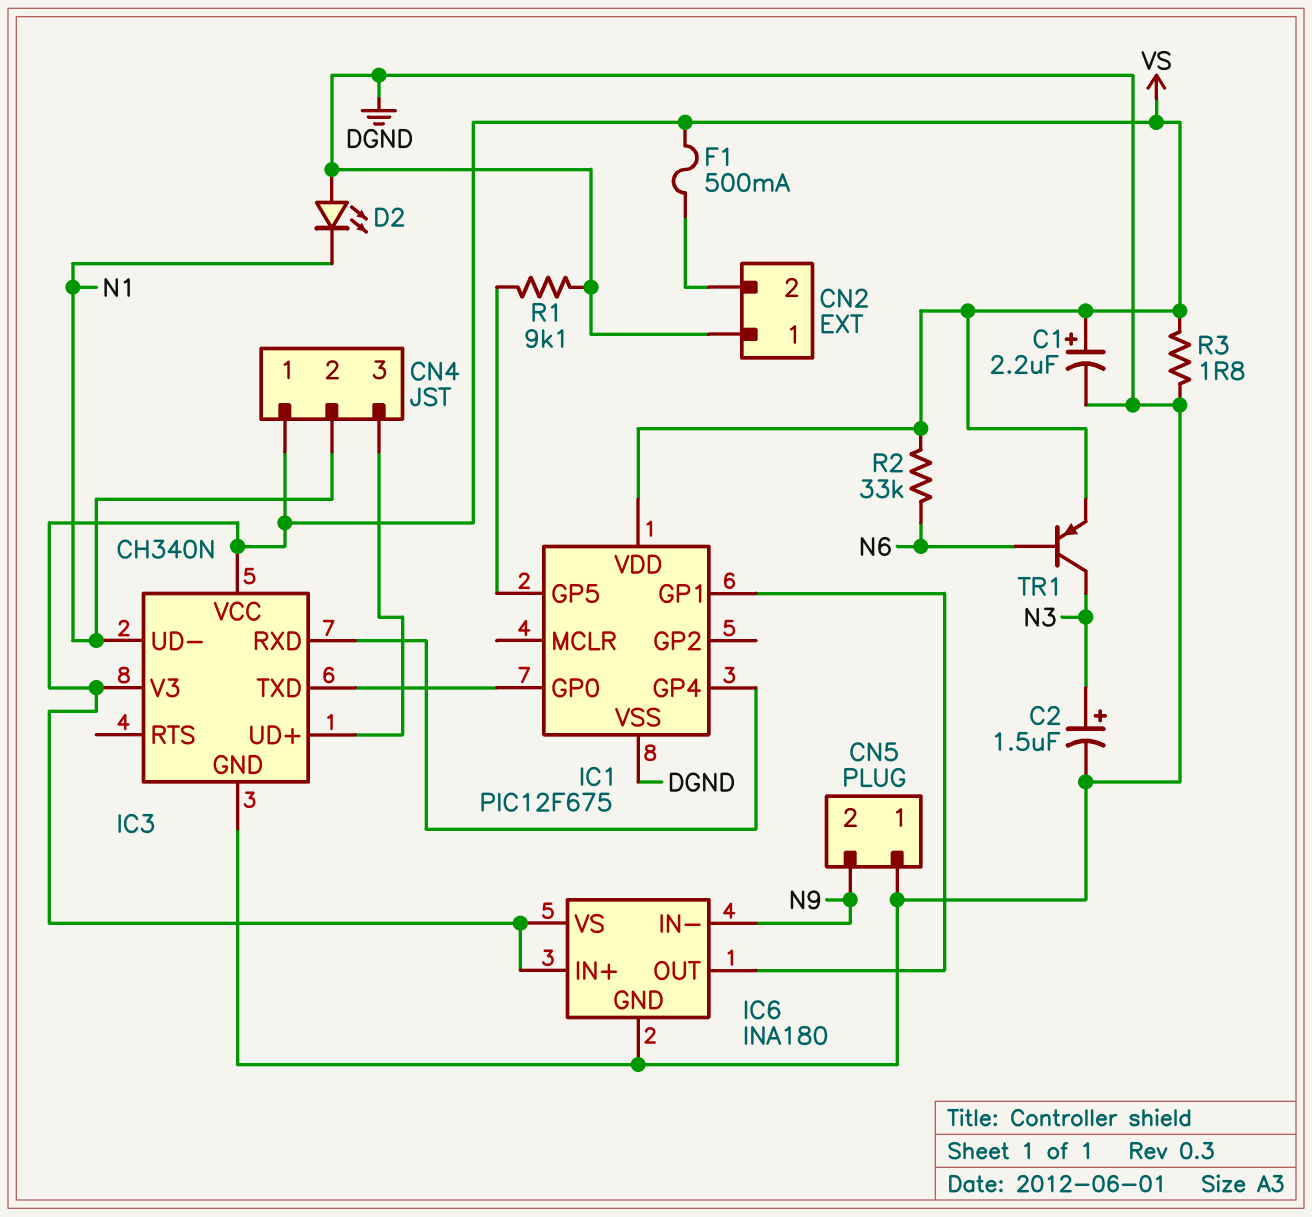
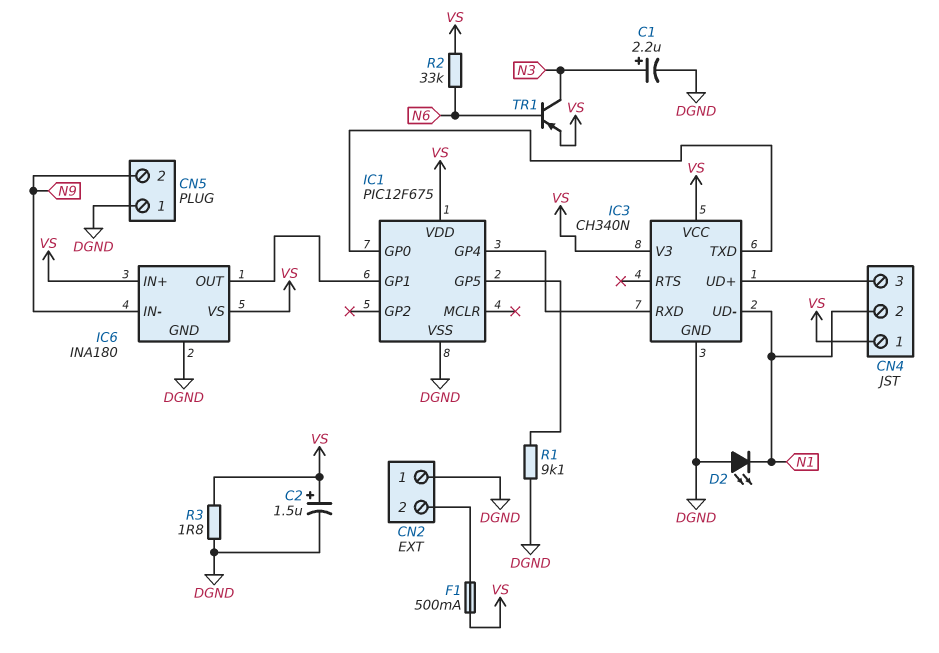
C1: 2.2uF (plus VS, minus DGND) -> 2.2uF (plus N3, minus DGND)
C2: 1.5uF (plus N3, minus DGND) -> 1.5uF (plus VS, minus DGND)

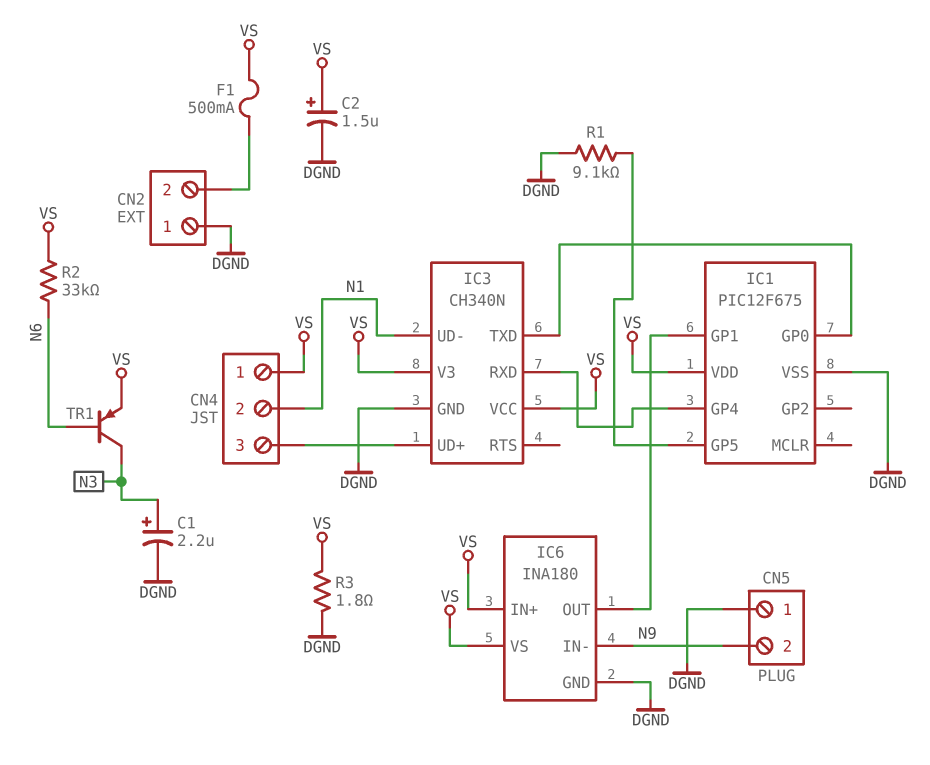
D2: LED (A DGND, K N1) -> none

